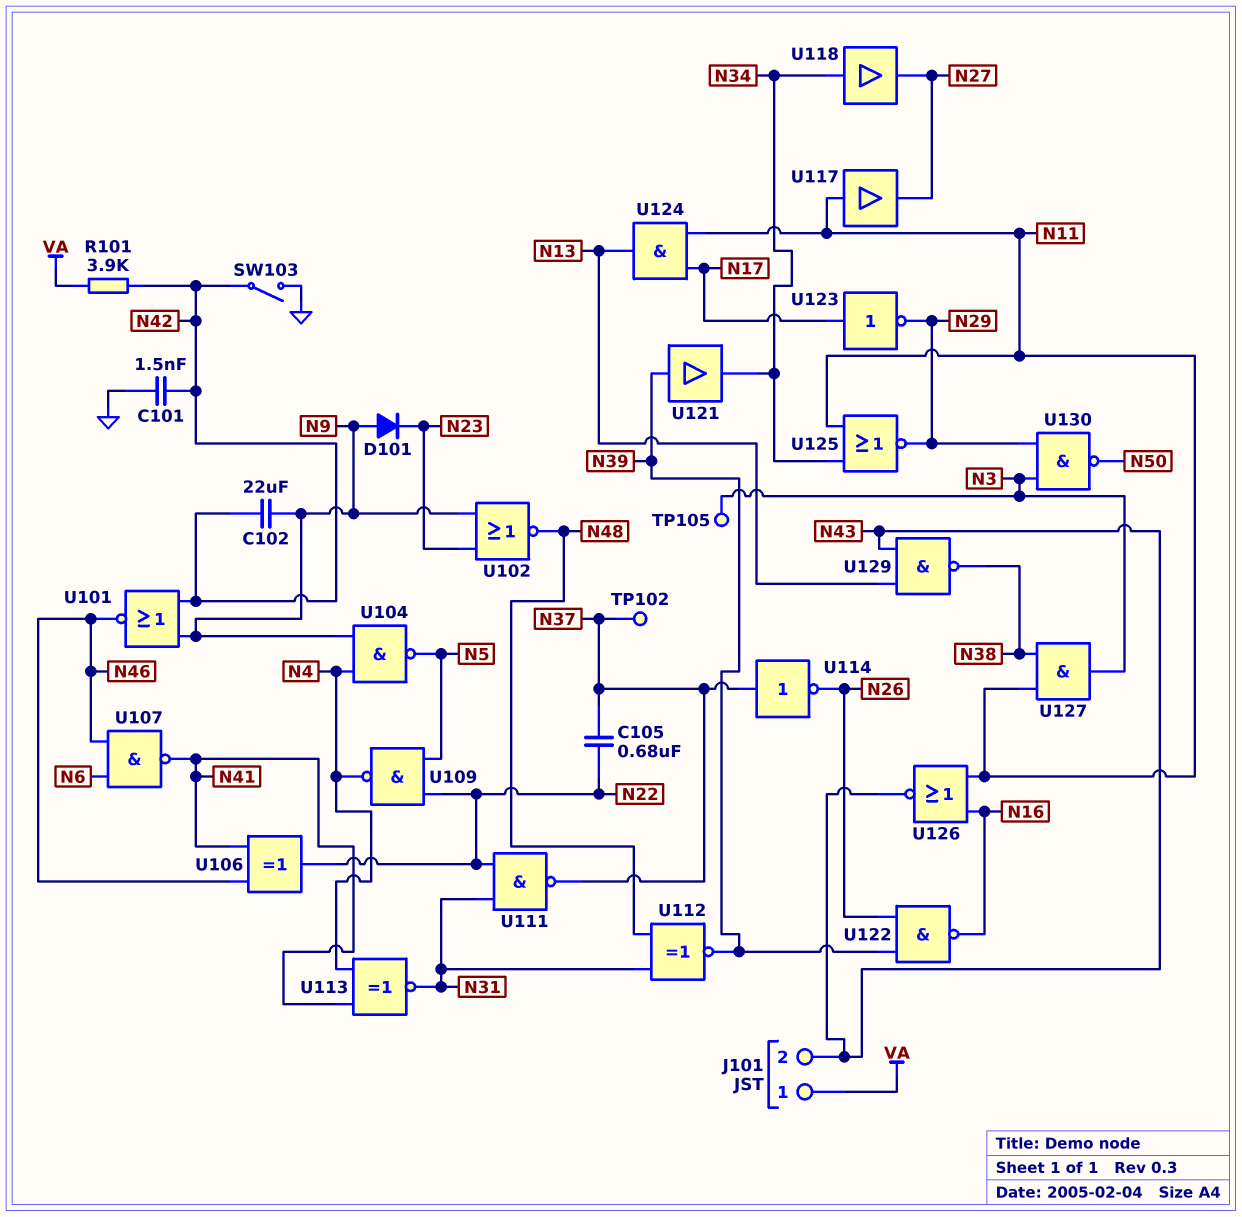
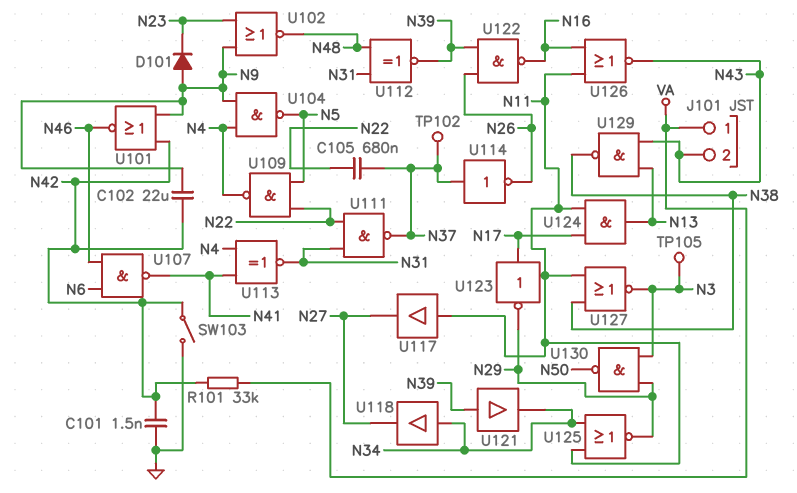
R101: 3.9k (N42, VA) -> 33k (N42, VA)
U106: XOR (in N41, in N46, out N22) -> none
U127: AND (in N11, in N38, out N3) -> NOR (in N11, in N38, out N3)

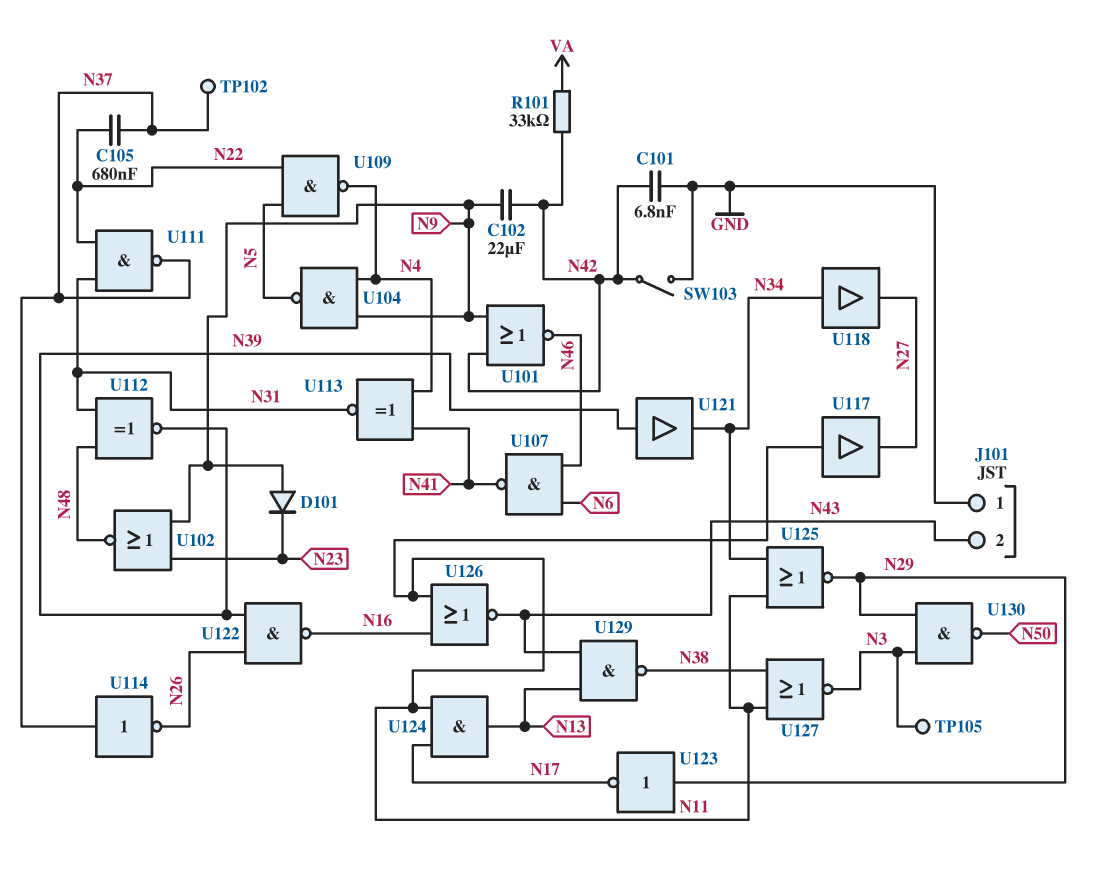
C101: 1.5nF (GND, N42) -> 6.8nF (GND, N42)
J101 pin 1: VA -> GND
U123: NOT (in N17, out N29) -> NOT (in N29, out N17)

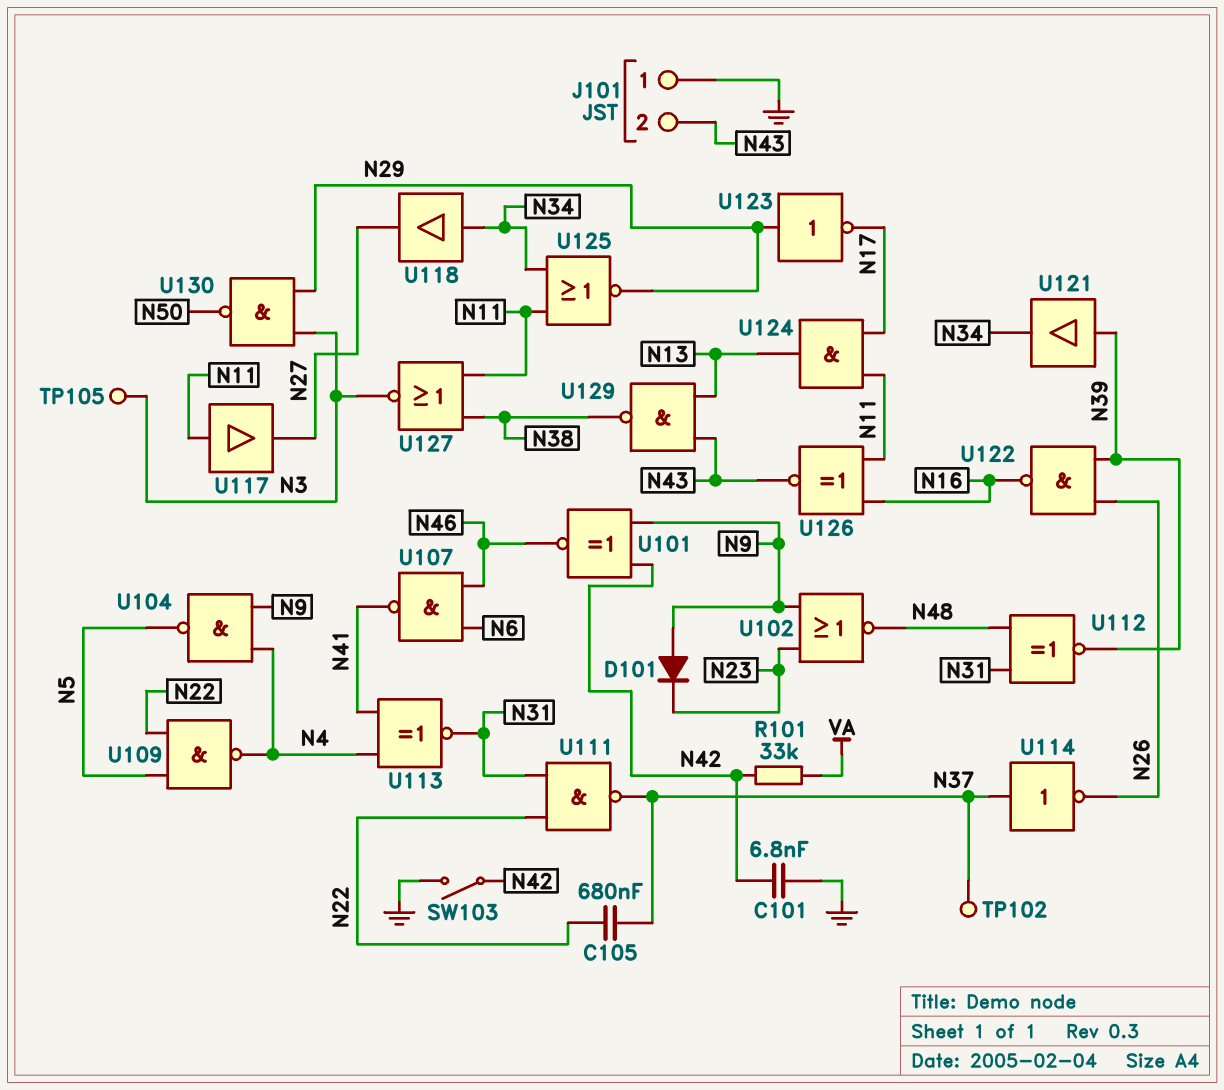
C102: 22uF (N9, N42) -> none
U101: NOR (in N9, in N42, out N46) -> XNOR (in N9, in N42, out N46)
U126: NOR (in N11, in N16, out N43) -> XNOR (in N11, in N16, out N43)

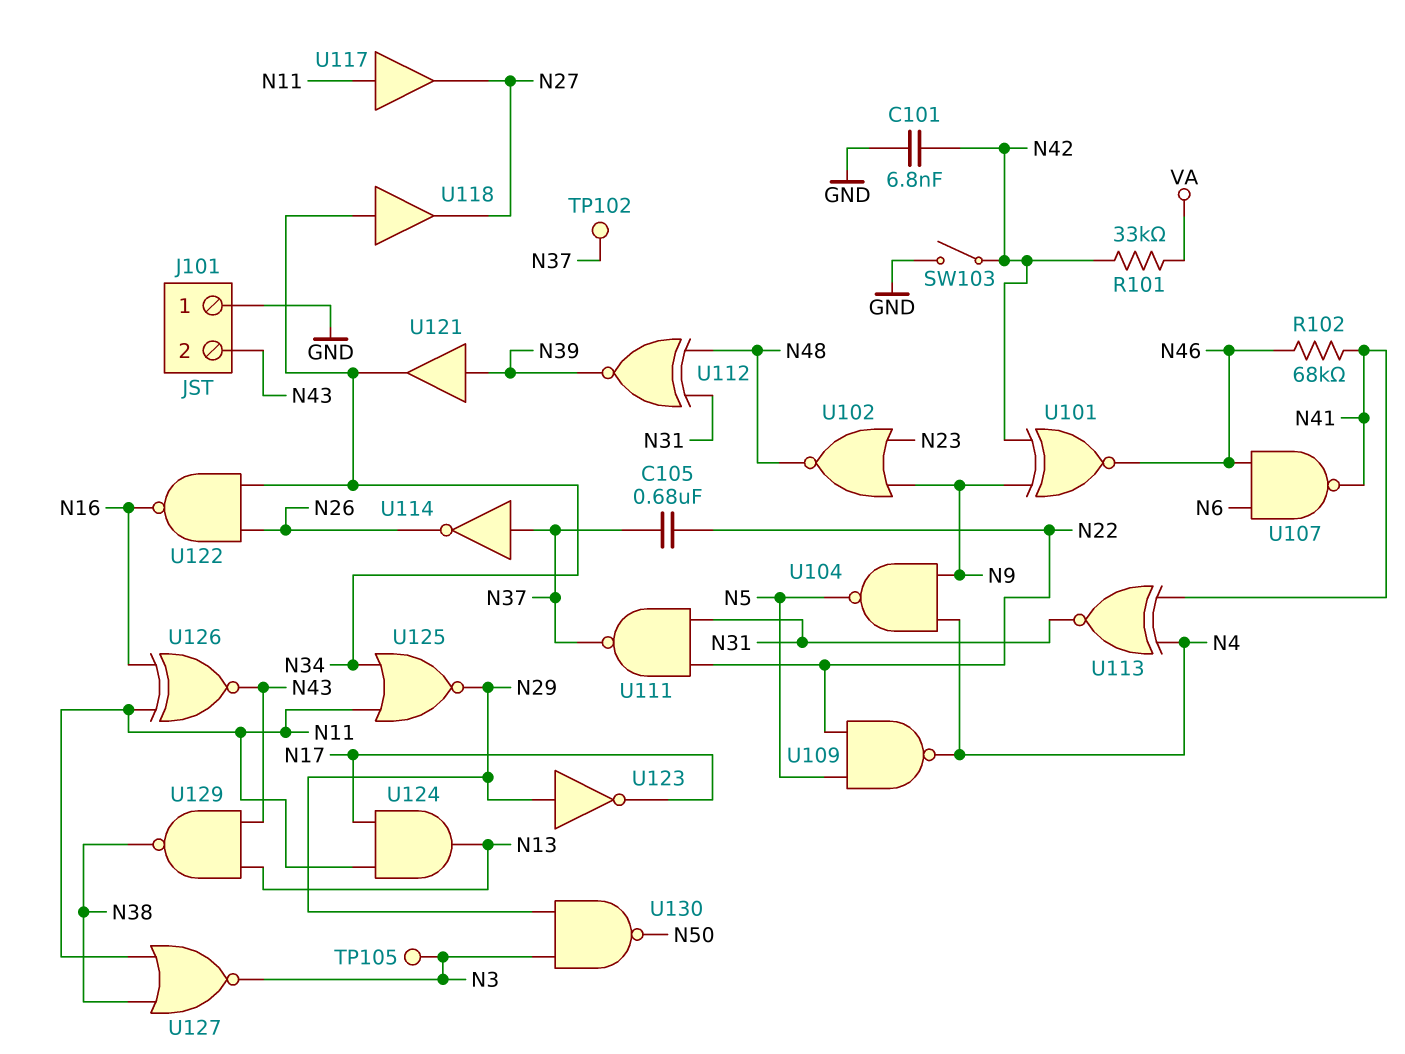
D101: diode (A N9, K N23) -> none
R102: none -> 68k (N41, N46)
U122: NAND (in N26, in N39, out N16) -> NAND (in N26, in N34, out N16)

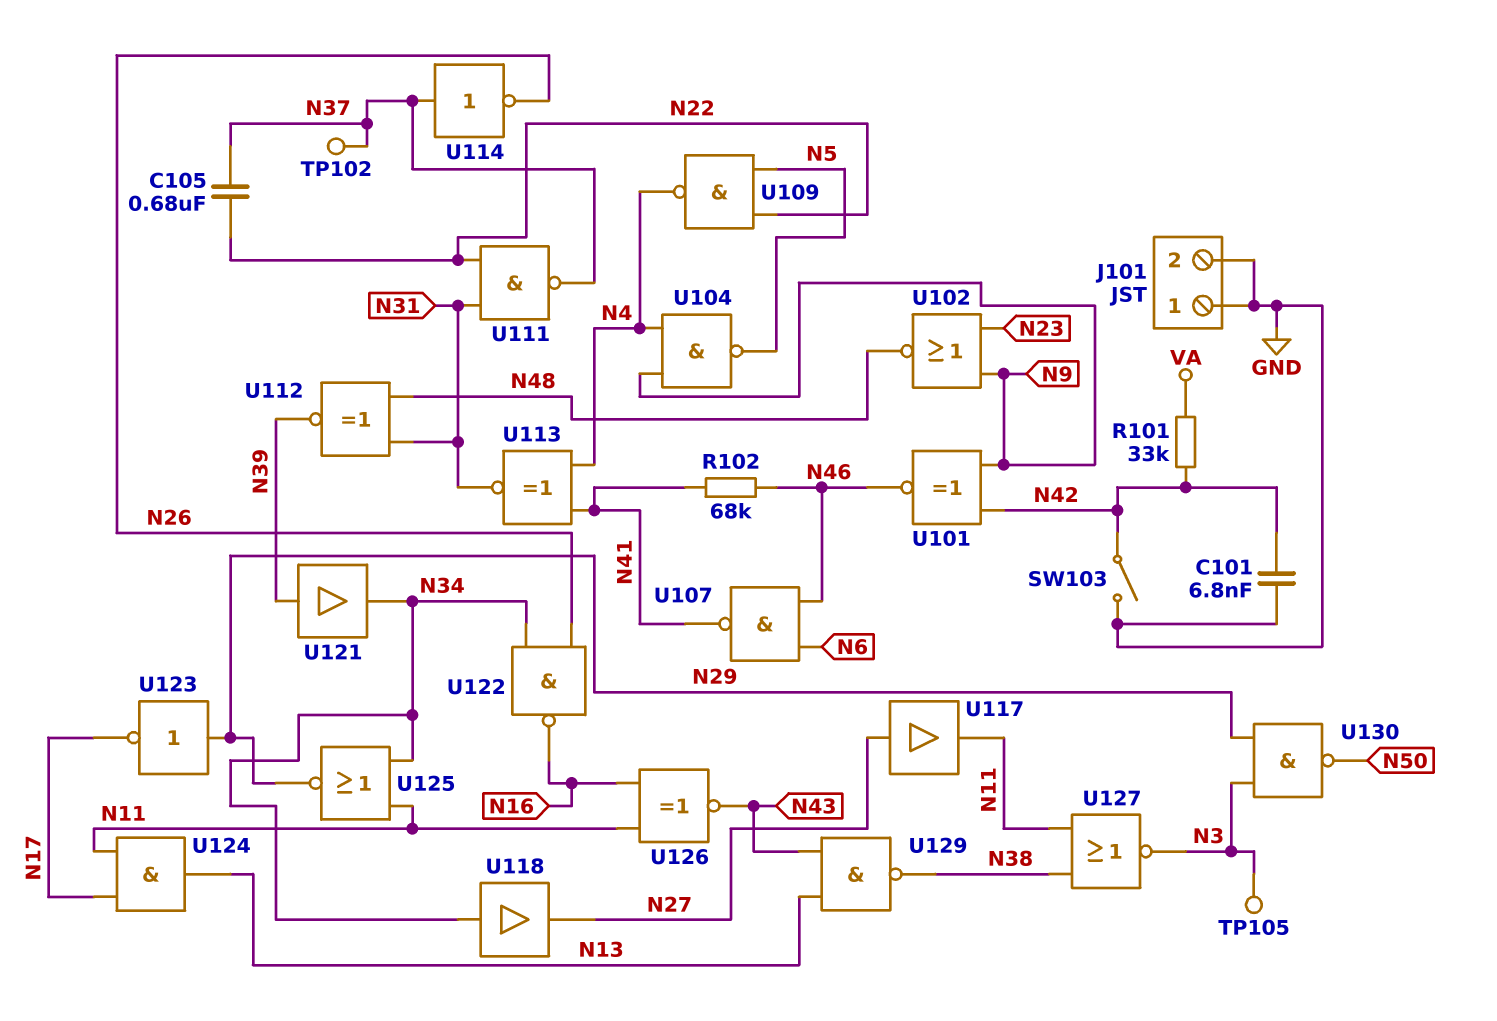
J101 pin 2: N43 -> GND
U117: buffer (in N11, out N27) -> buffer (in N27, out N11)

